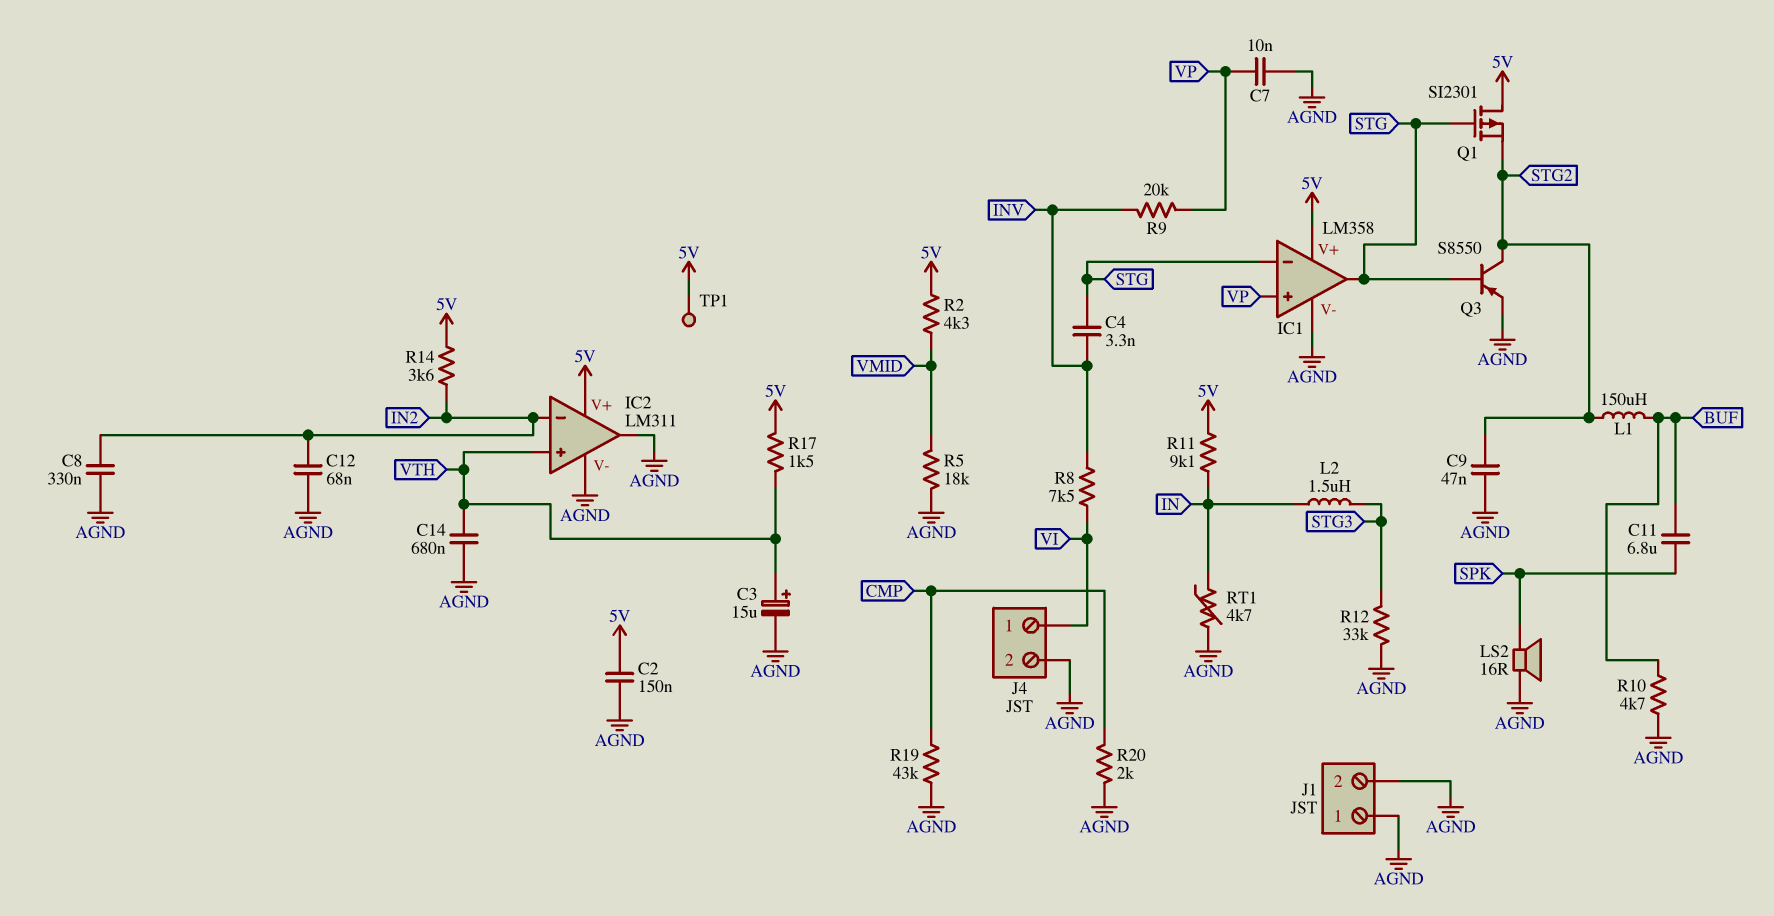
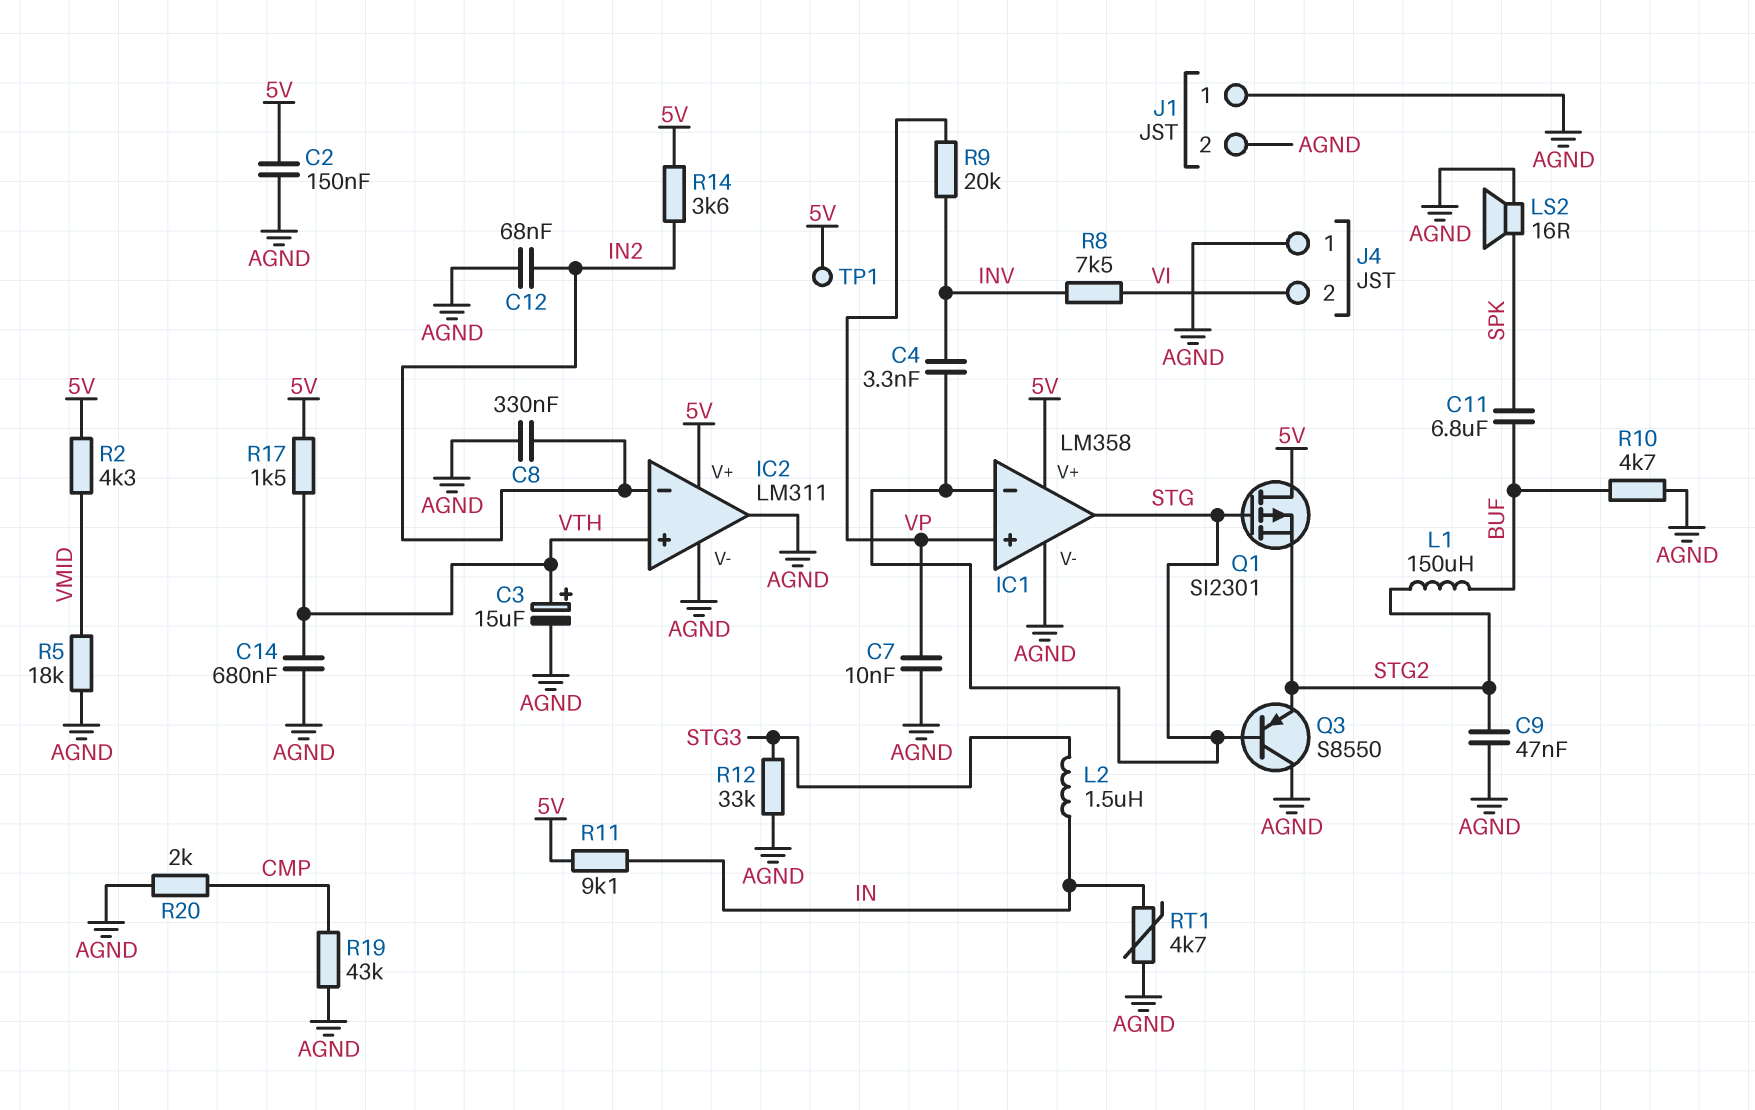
J4 pin 1: VI -> AGND
J4 pin 2: AGND -> VI
Q3: PNP S8550 (B STG, C STG2, E AGND) -> PNP S8550 (B STG, C AGND, E STG2)

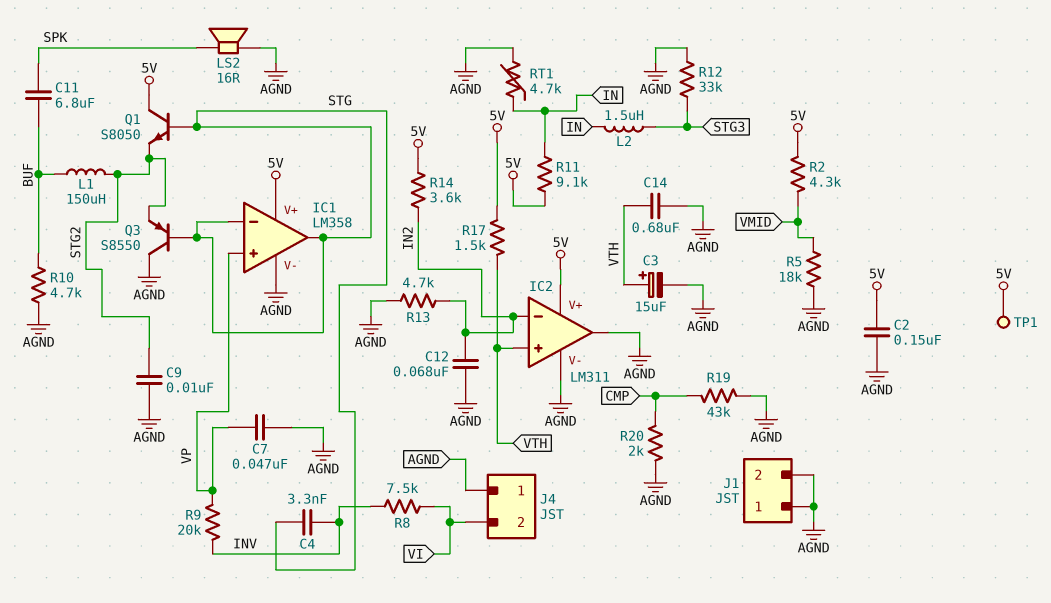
C7: 10nF (AGND, VP) -> 47nF (AGND, VP)
C8: 330nF (AGND, IN2) -> none
C9: 47nF (AGND, STG2) -> 10nF (AGND, STG2)
Q1: PMOS SI2301 (G STG, D 5V, S STG2) -> NPN S8050 (B STG, C 5V, E STG2)
R13: none -> 4.7k (AGND, IN2)

